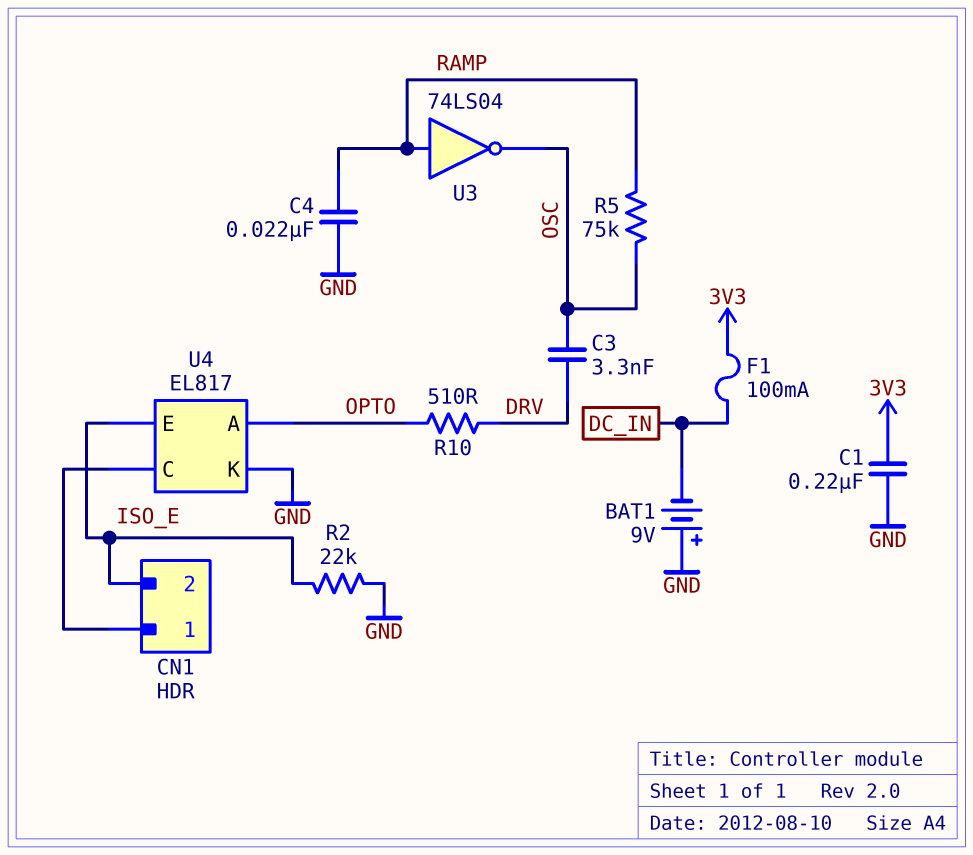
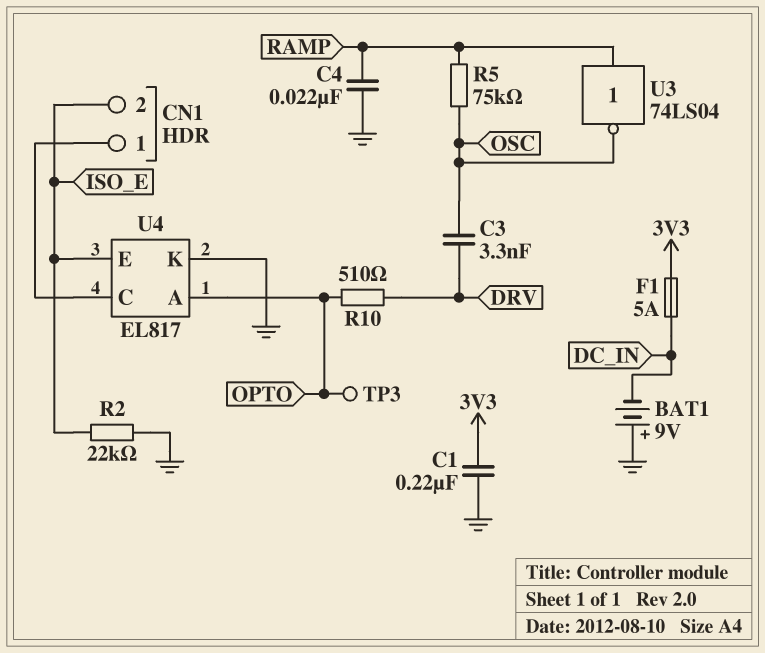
F1: 100mA (3V3, DC_IN) -> 5A (3V3, DC_IN)
TP3: none -> test point (OPTO)

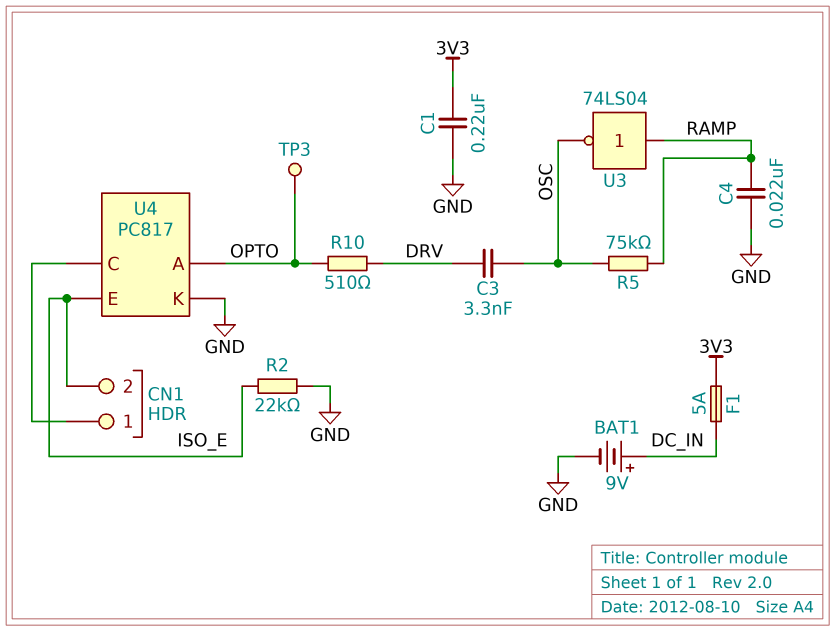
BAT1: 9V (plus GND, minus DC_IN) -> 9V (plus DC_IN, minus GND)
U4: EL817 -> PC817

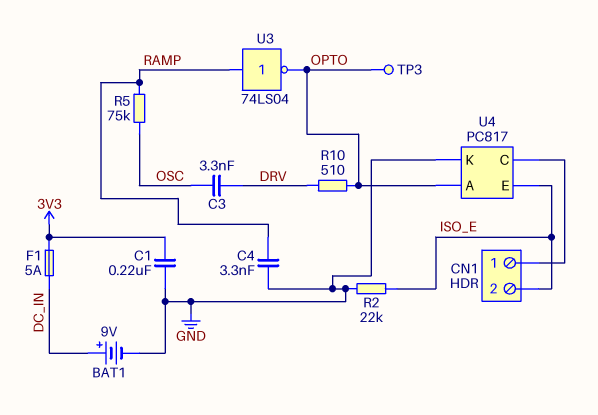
C4: 22nF (GND, RAMP) -> 3.3nF (GND, RAMP)
U3: NOT 74LS04 (in RAMP, out OSC) -> NOT 74LS04 (in RAMP, out OPTO)

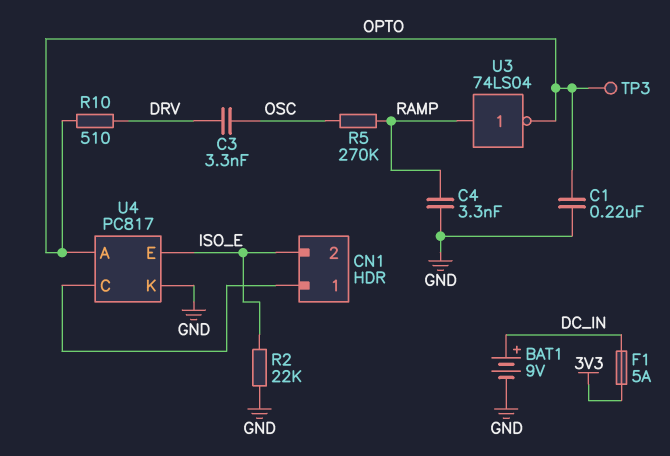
C1: 220nF (3V3, GND) -> 220nF (GND, OPTO)
R5: 75k (OSC, RAMP) -> 270k (OSC, RAMP)

